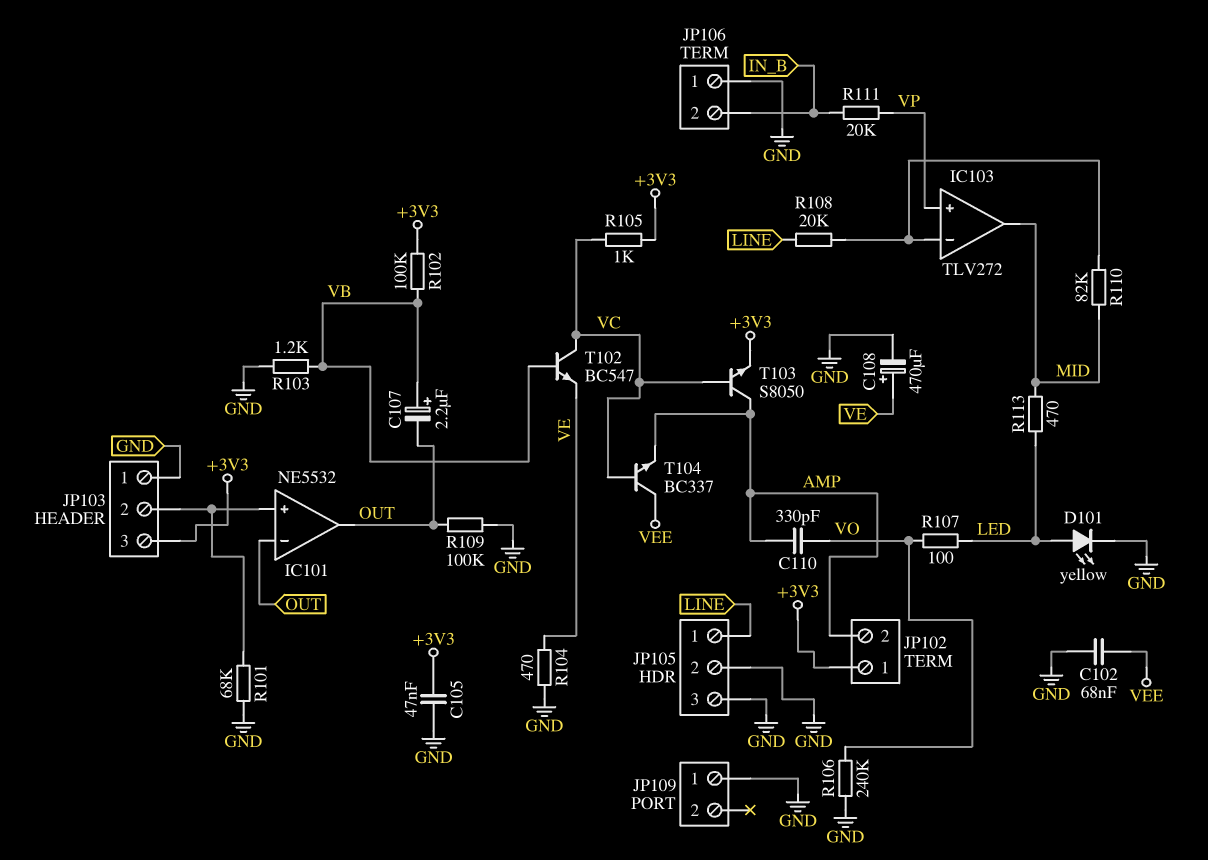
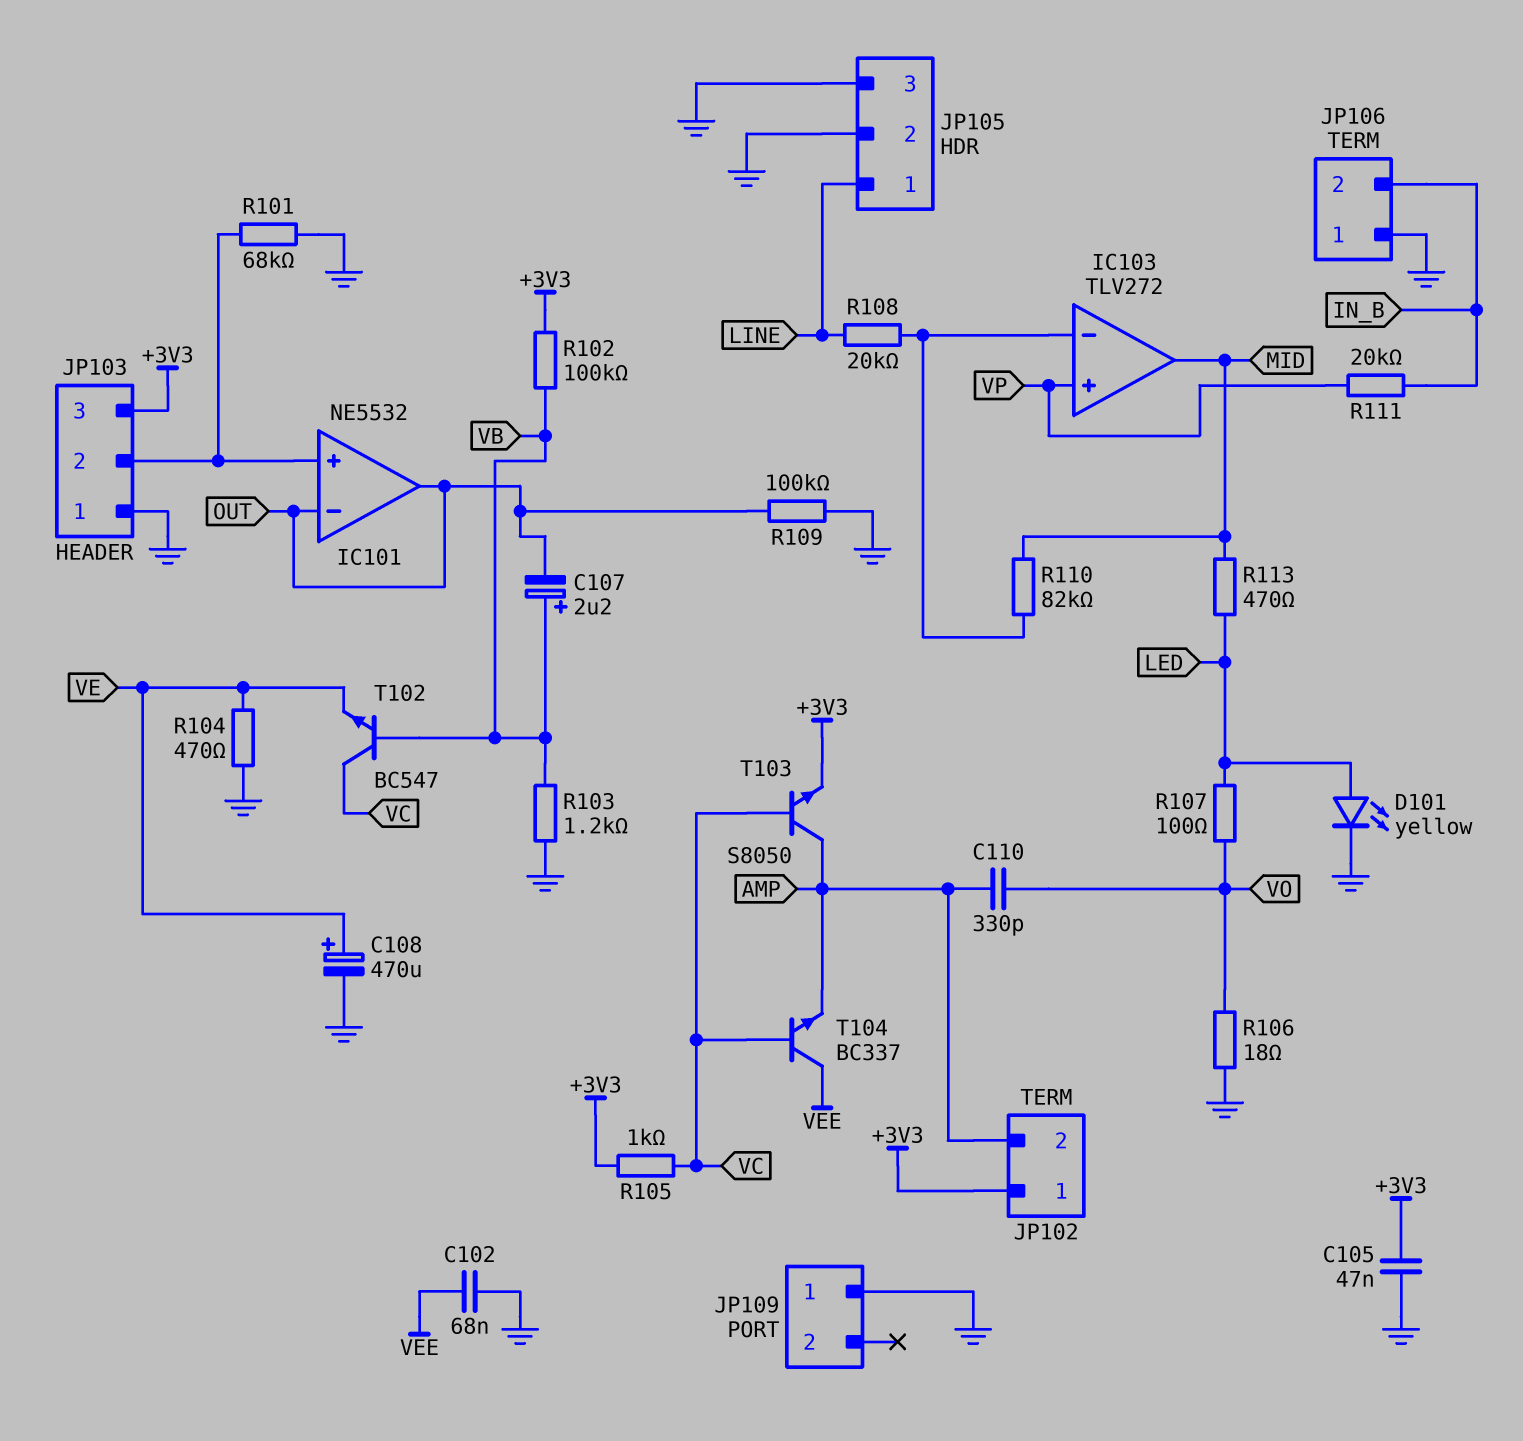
R106: 240k (GND, VO) -> 18 (GND, VO)

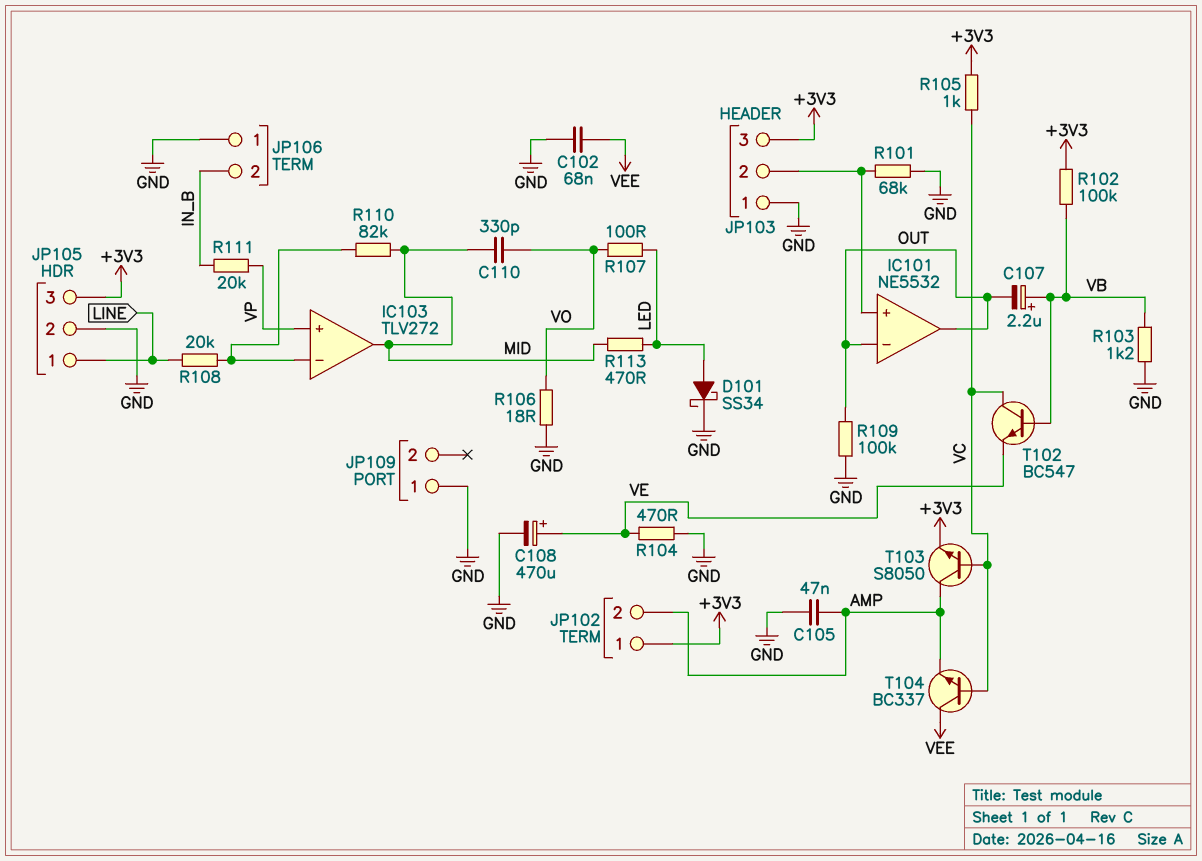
C105: 47nF (+3V3, GND) -> 47nF (AMP, GND)
C110: 330pF (AMP, VO) -> 330pF (MID, VO)
D101: LED yellow (A LED, K GND) -> schottky SS34 (A LED, K GND)
JP105 pin 3: GND -> +3V3

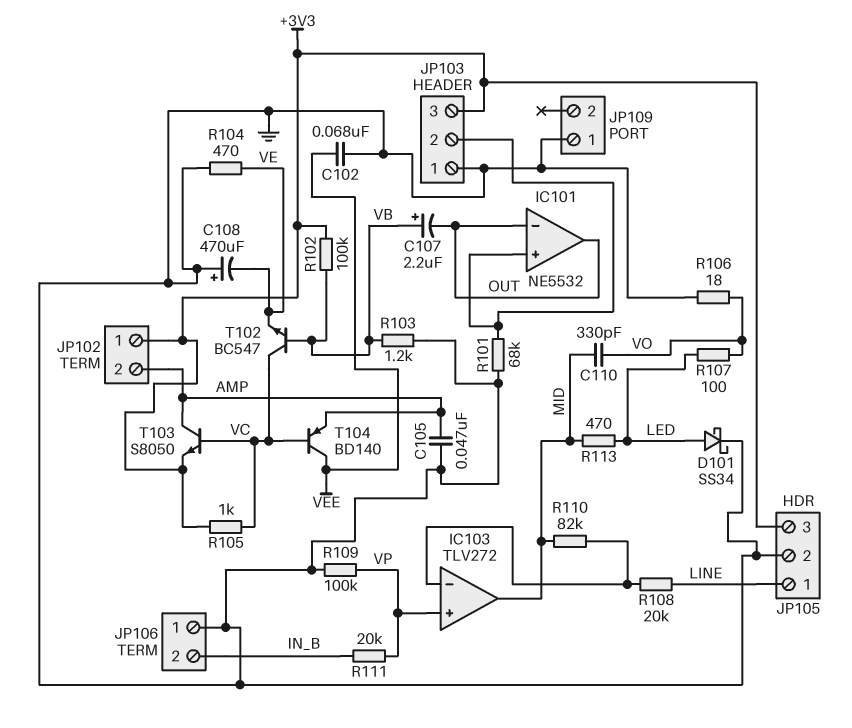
C108: 470uF (plus VE, minus GND) -> 470uF (plus GND, minus VE)
R109: 100k (GND, OUT) -> 100k (GND, VP)
T104: NPN BC337 (B VC, C VEE, E AMP) -> PNP BD140 (B VC, C VEE, E AMP)

